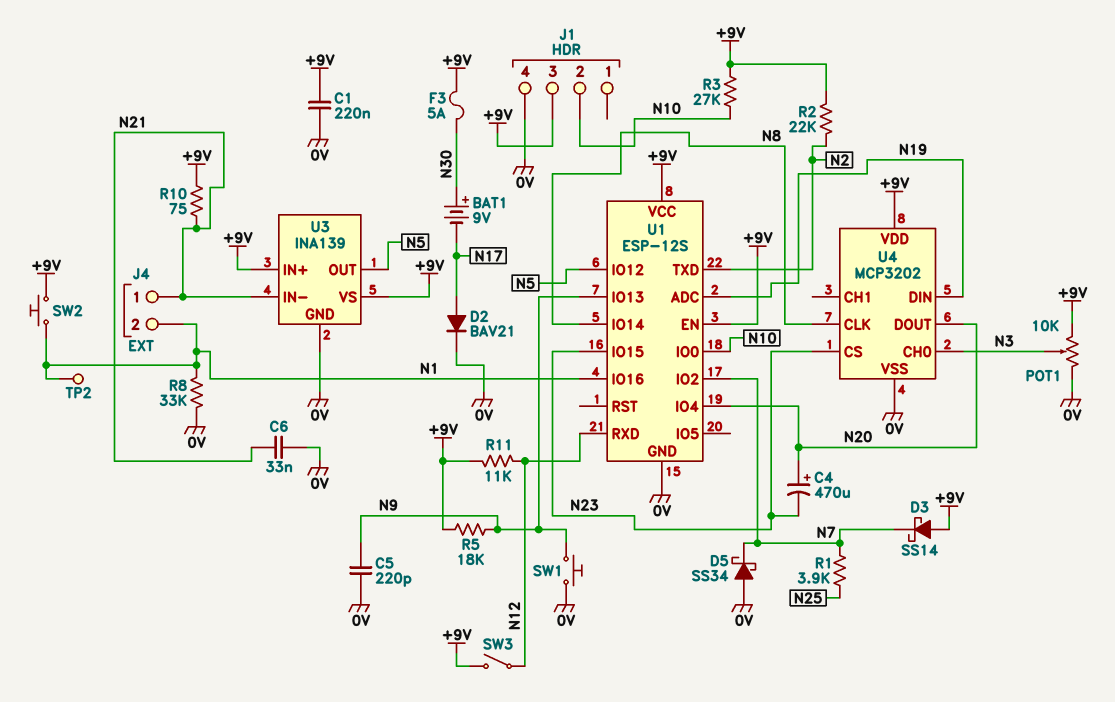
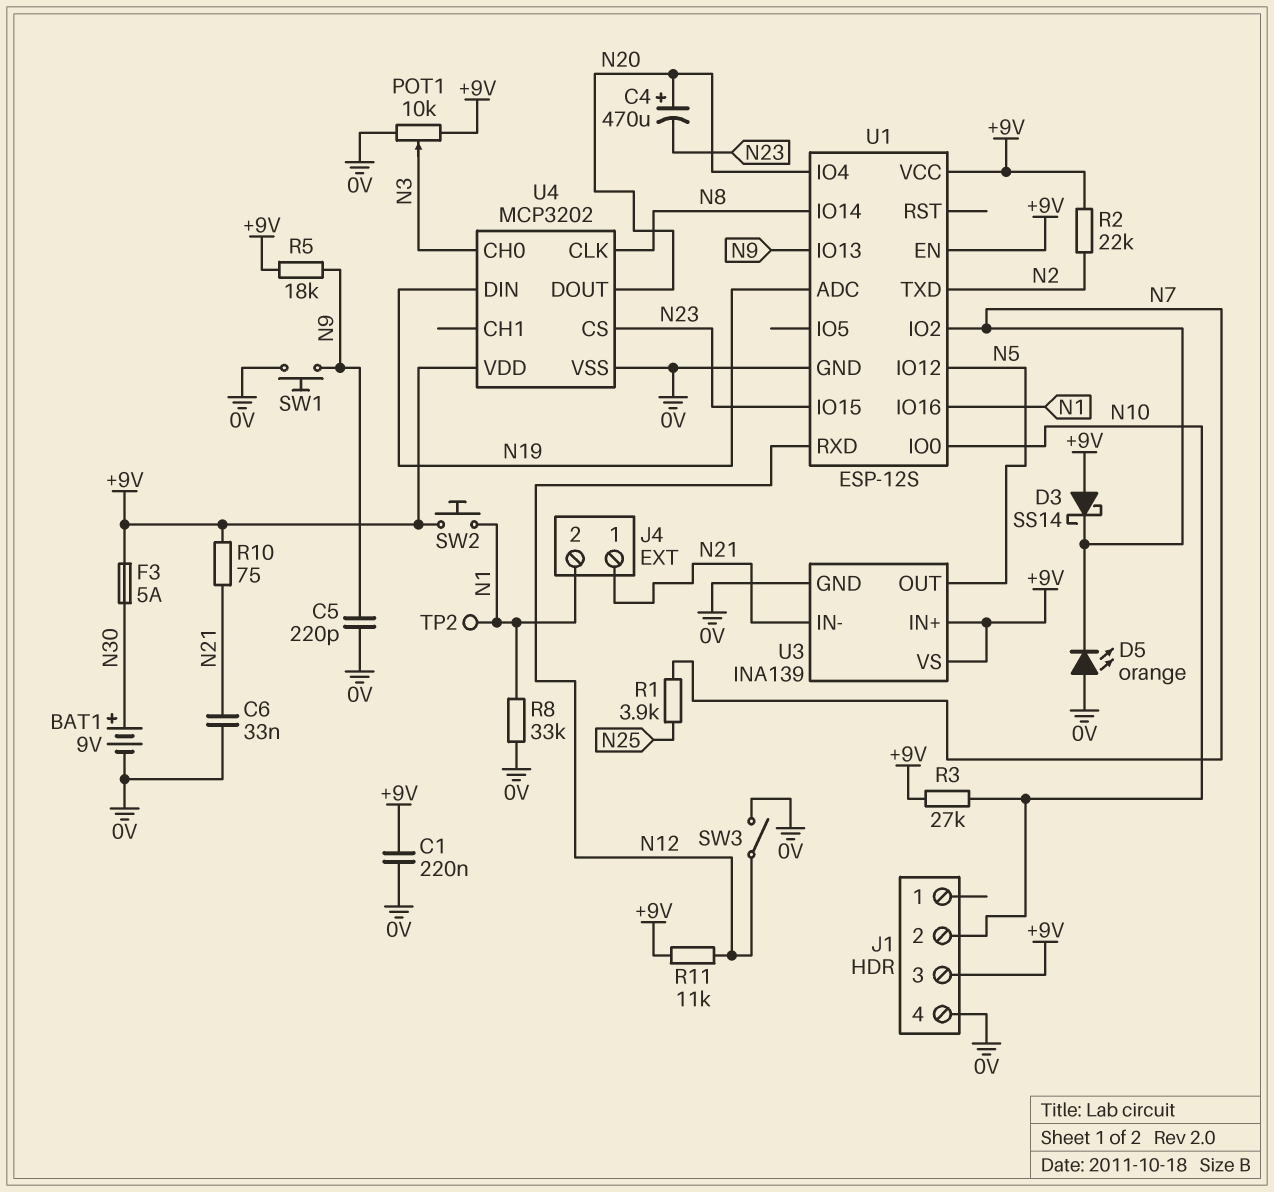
BAT1: 9V (plus N30, minus N17) -> 9V (plus N30, minus 0V)
D2: diode BAV21 (A N17, K 0V) -> none
D5: schottky SS34 (A 0V, K N7) -> LED orange (A 0V, K N7)
SW3: switch (+9V, N12) -> switch (0V, N12)

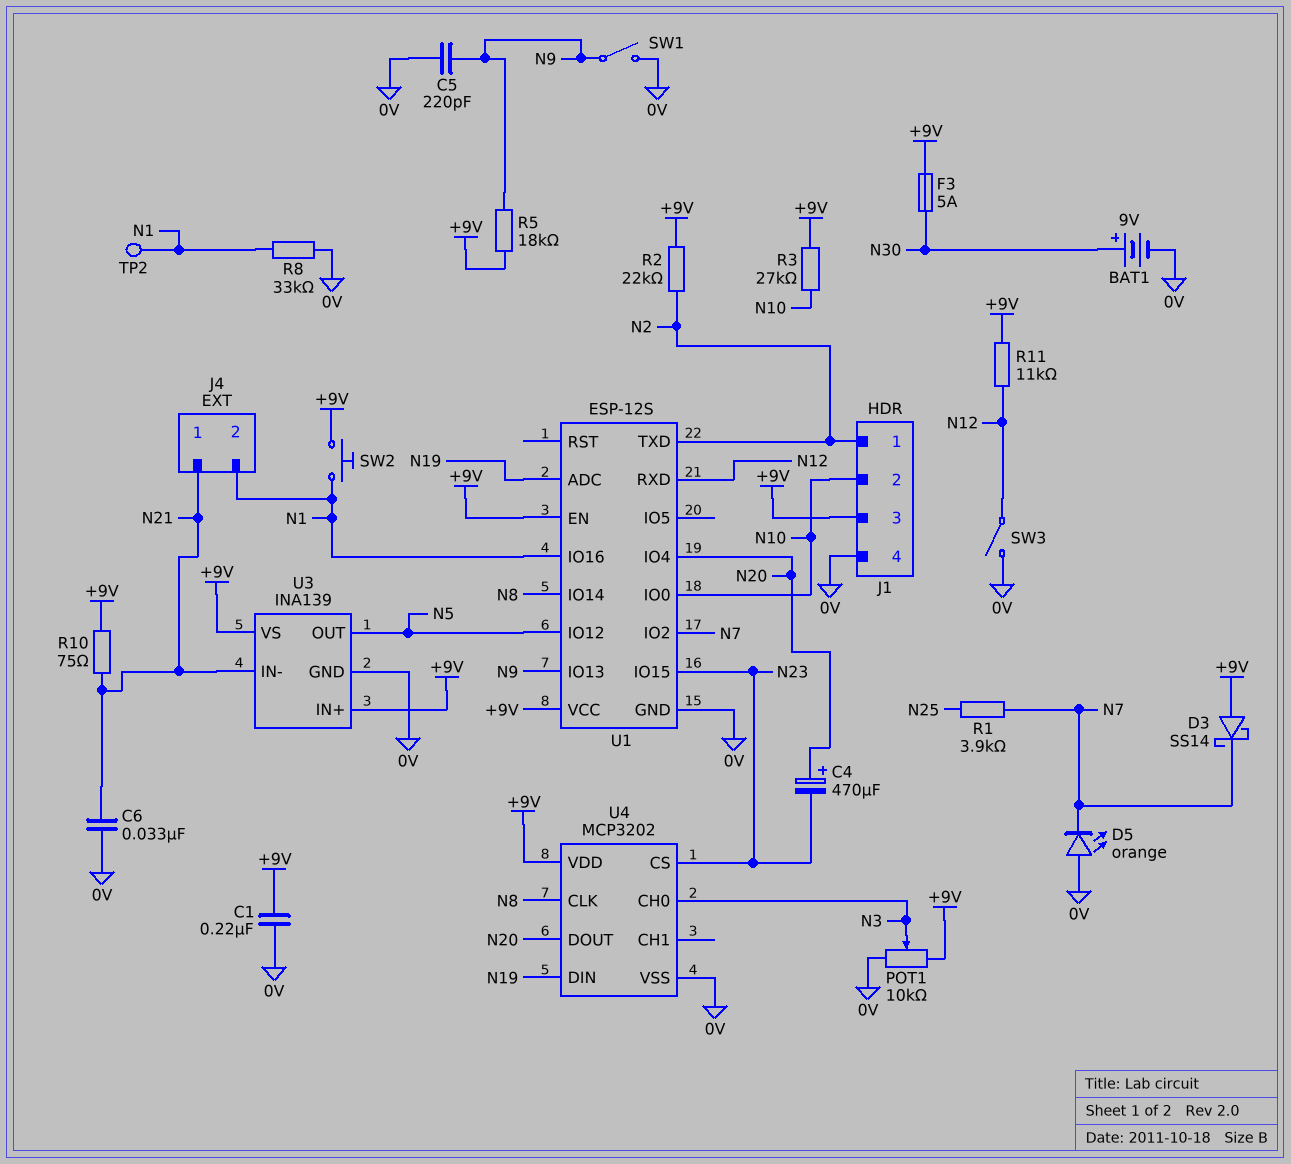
J1 pin 1: none -> N2
SW1: button (0V, N9) -> switch (0V, N9)

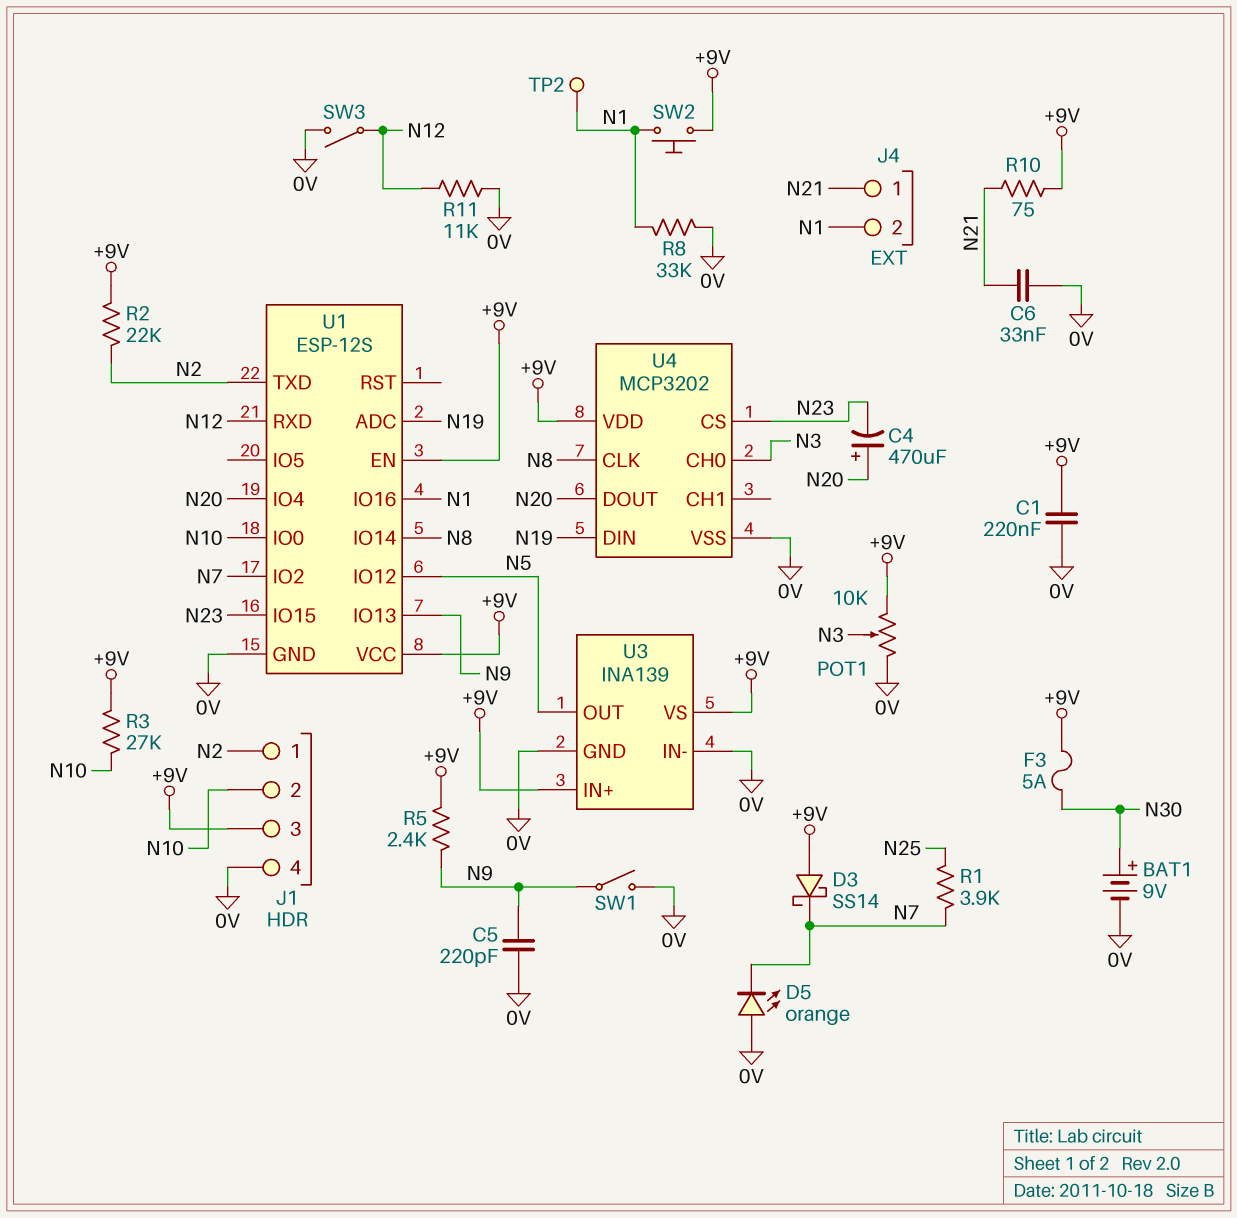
R5: 18k (+9V, N9) -> 2.4k (+9V, N9)
R11: 11k (+9V, N12) -> 11k (0V, N12)
U3 pin IN-: N21 -> 0V

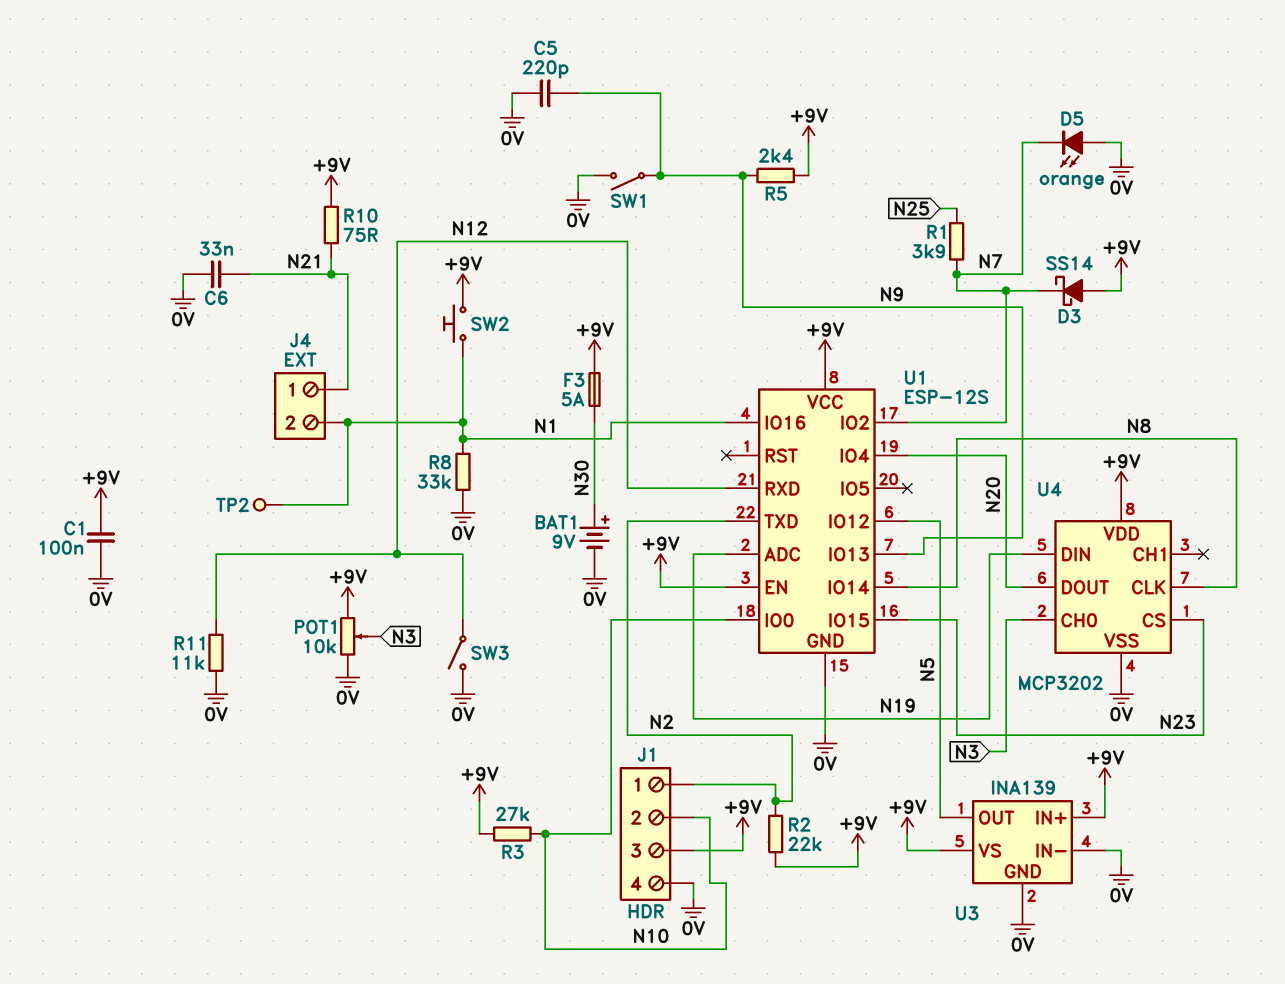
C1: 220nF (+9V, 0V) -> 100nF (+9V, 0V)
C4: 470uF (plus N20, minus N23) -> none

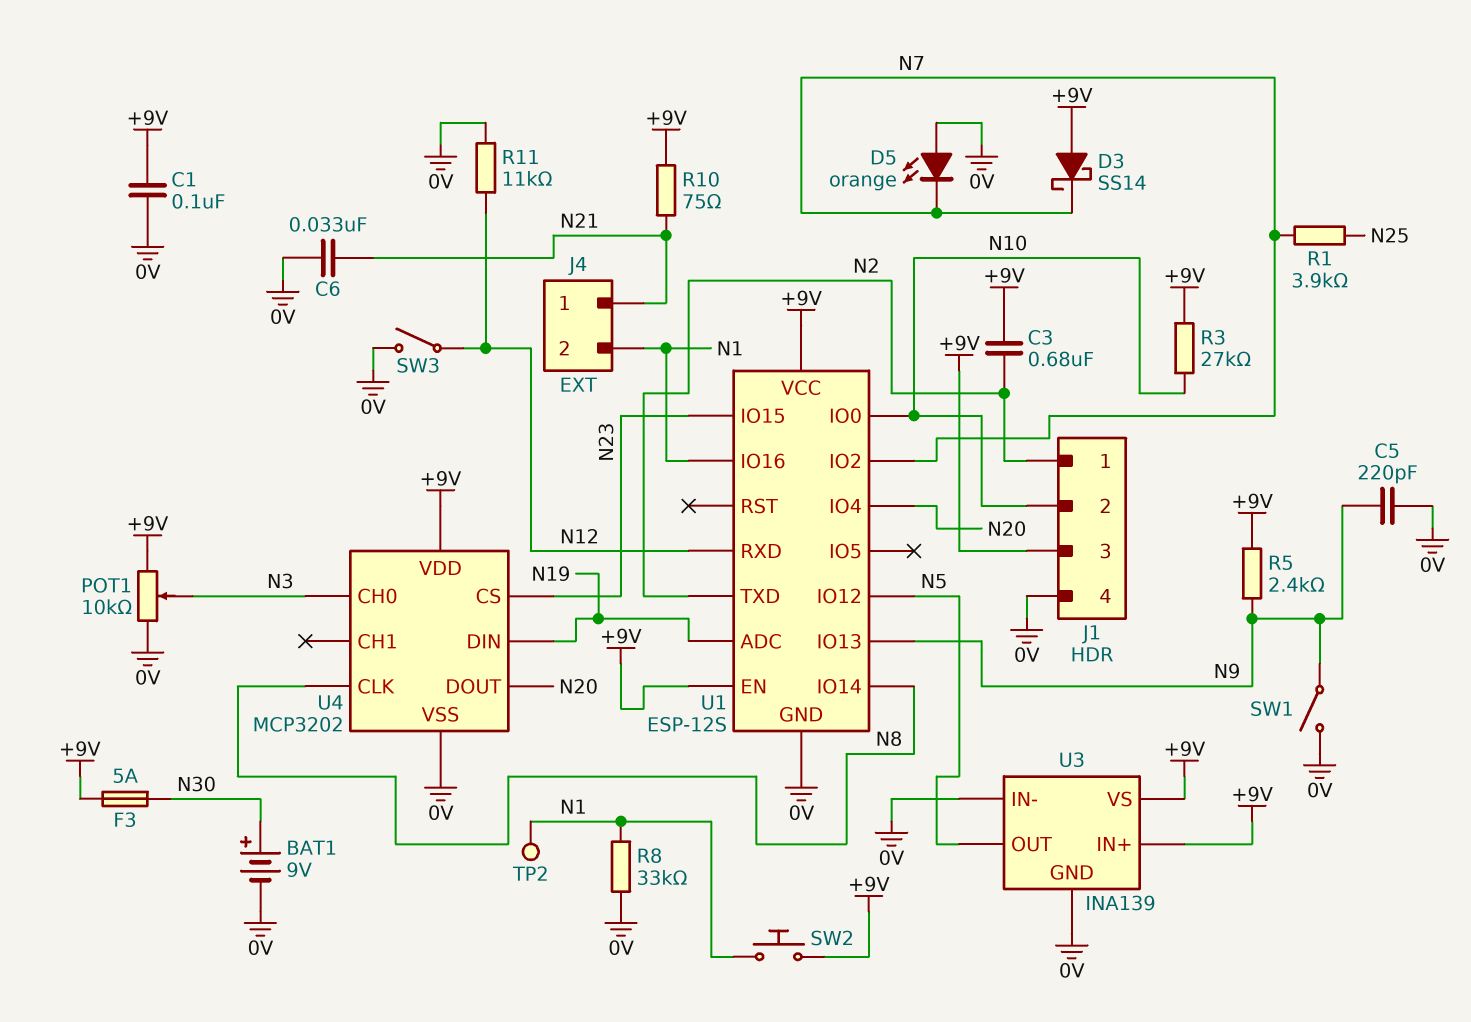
C3: none -> 680nF (+9V, N2)
R2: 22k (+9V, N2) -> none

